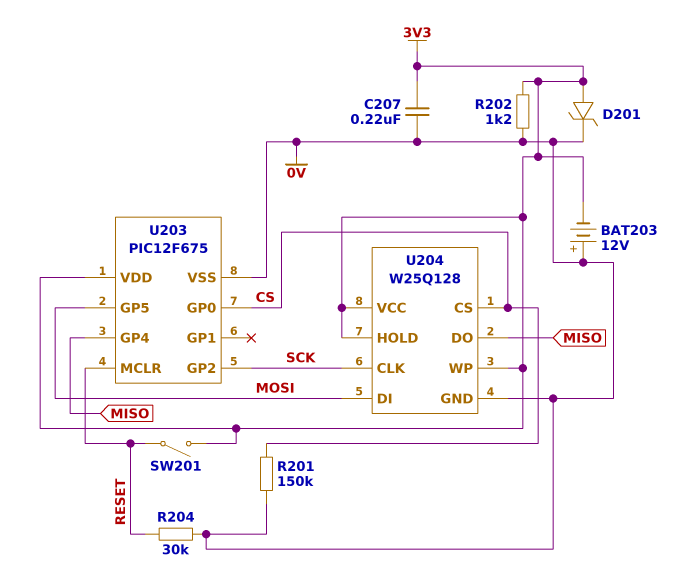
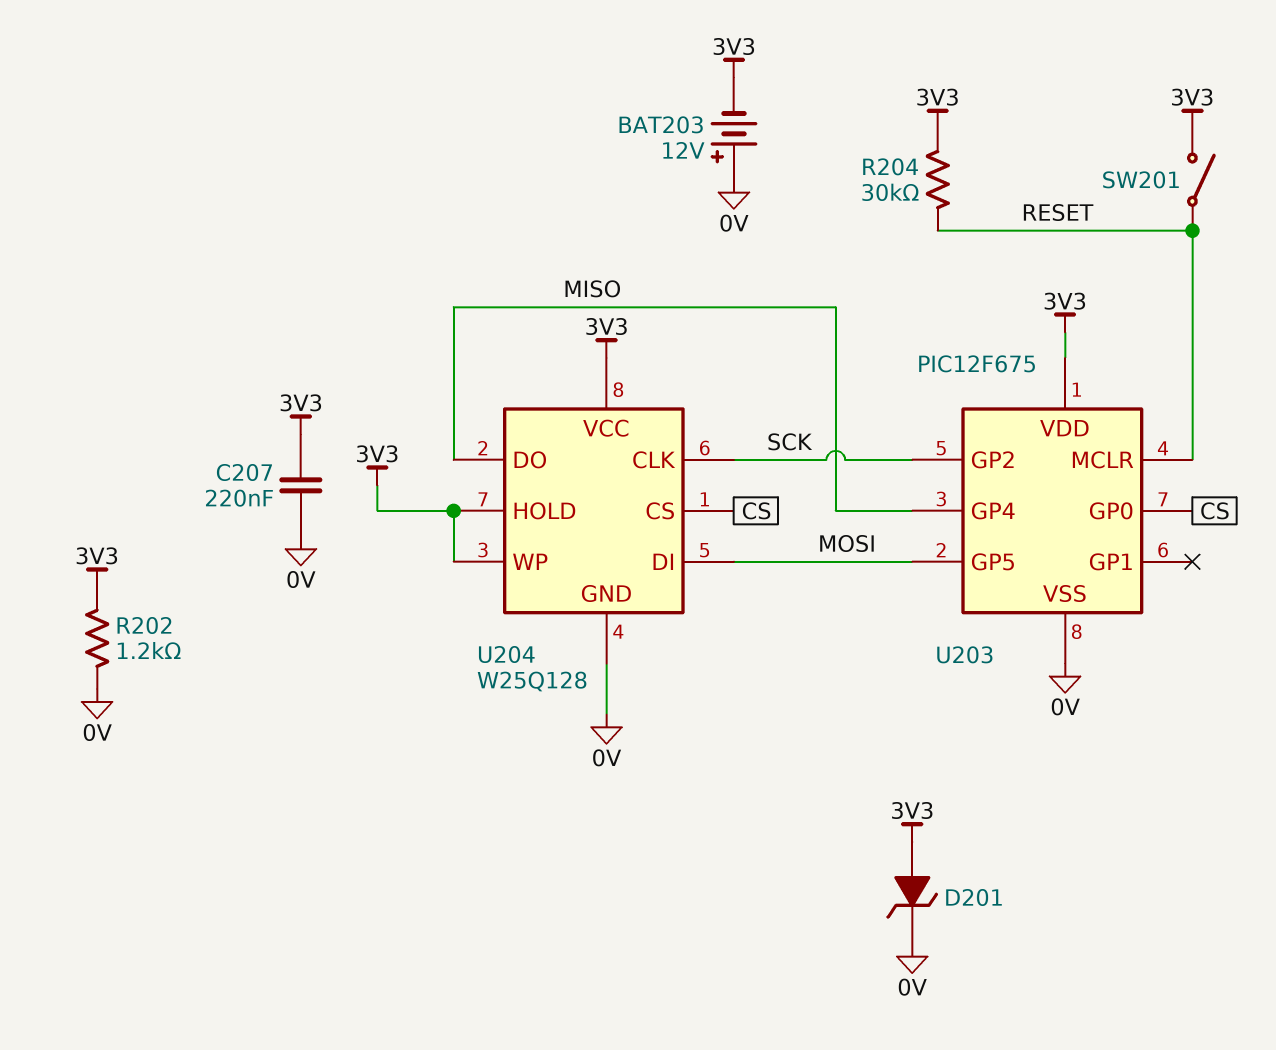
R201: 150k (0V, CS) -> none
R204: 30k (0V, RESET) -> 30k (3V3, RESET)

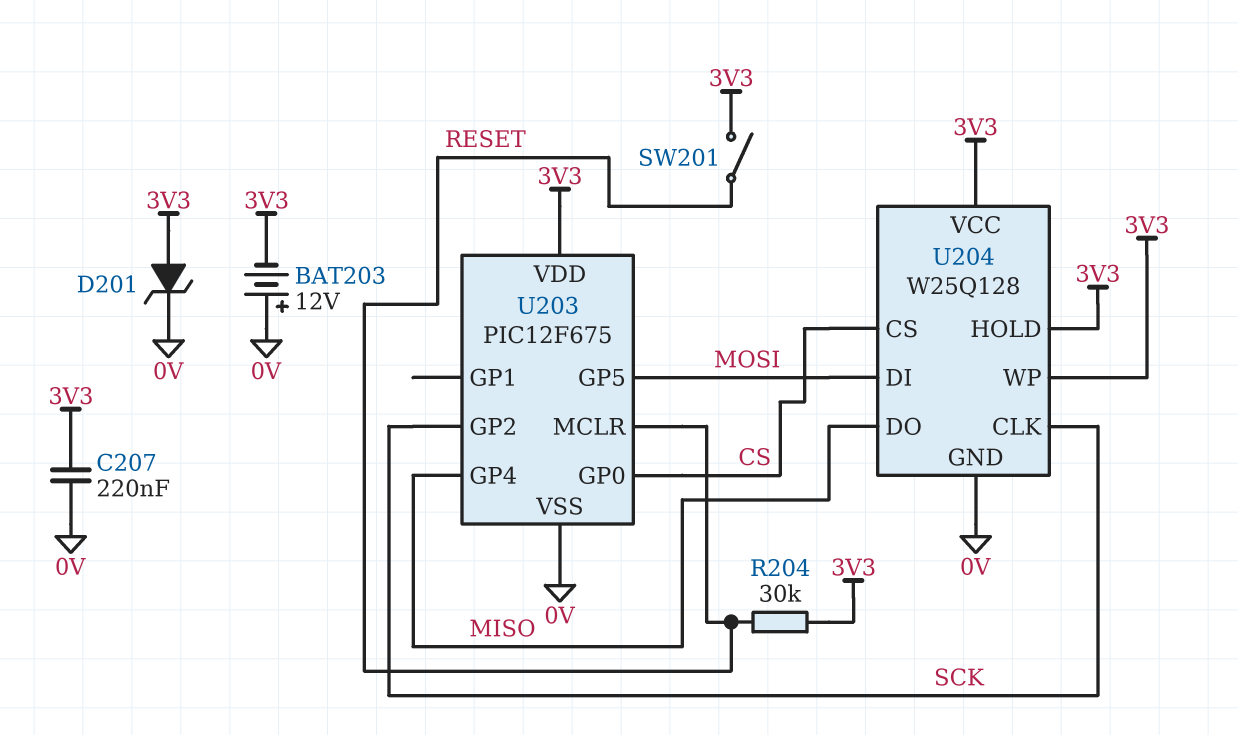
R202: 1.2k (0V, 3V3) -> none

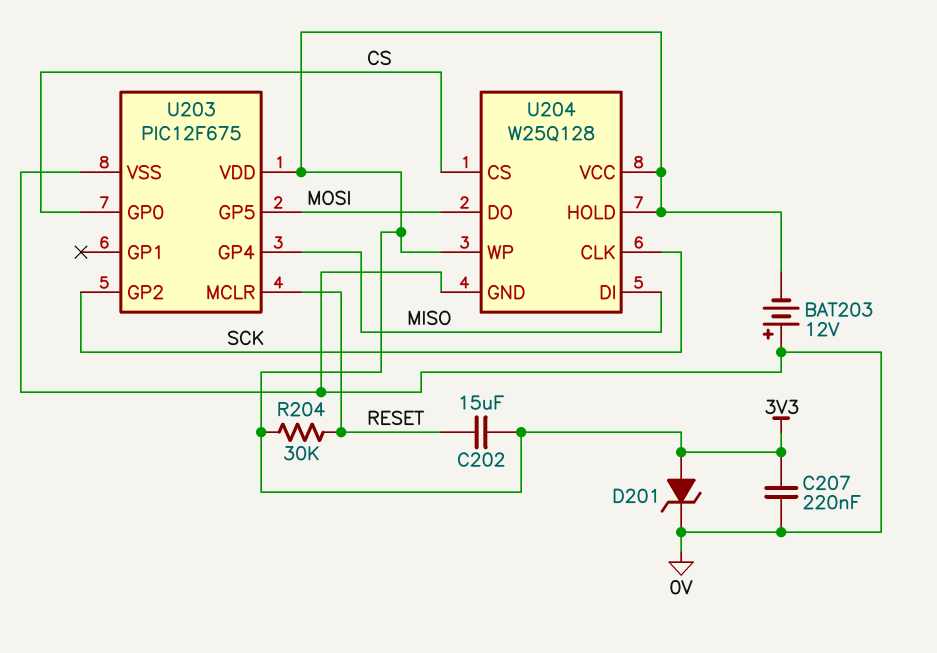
C202: none -> 15uF (3V3, RESET)
SW201: switch (3V3, RESET) -> none
U204 pin DI: MOSI -> MISO
U204 pin DO: MISO -> MOSI

